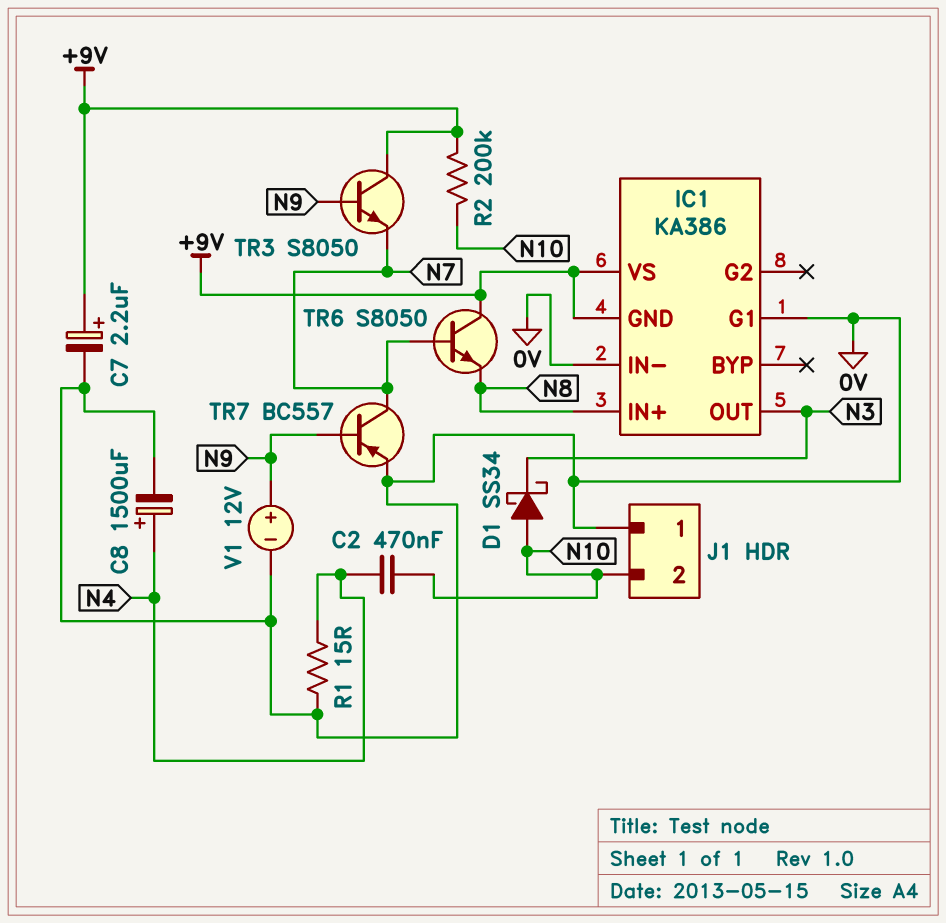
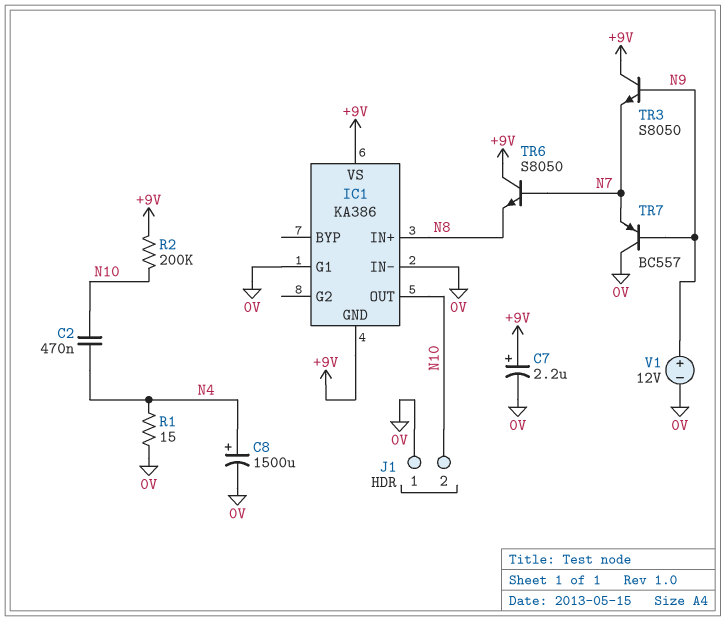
D1: schottky SS34 (A N10, K N3) -> none
IC1 pin OUT: N3 -> N10
TR7: PNP BC557 (B N9, C N7, E 0V) -> PNP BC557 (B N9, C 0V, E N7)

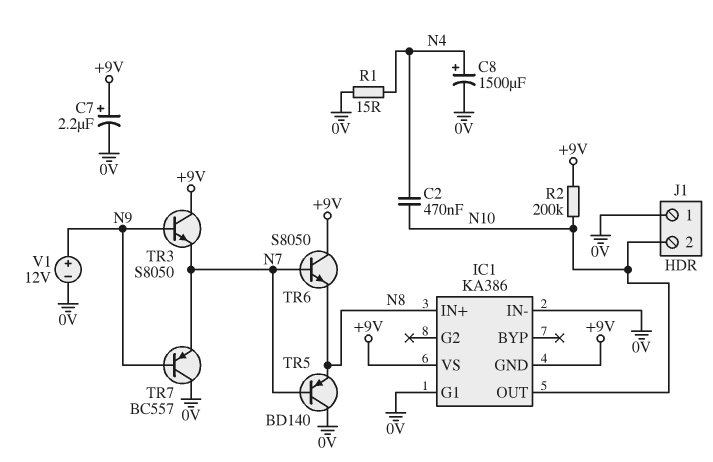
TR5: none -> PNP BD140 (B N7, C 0V, E N8)

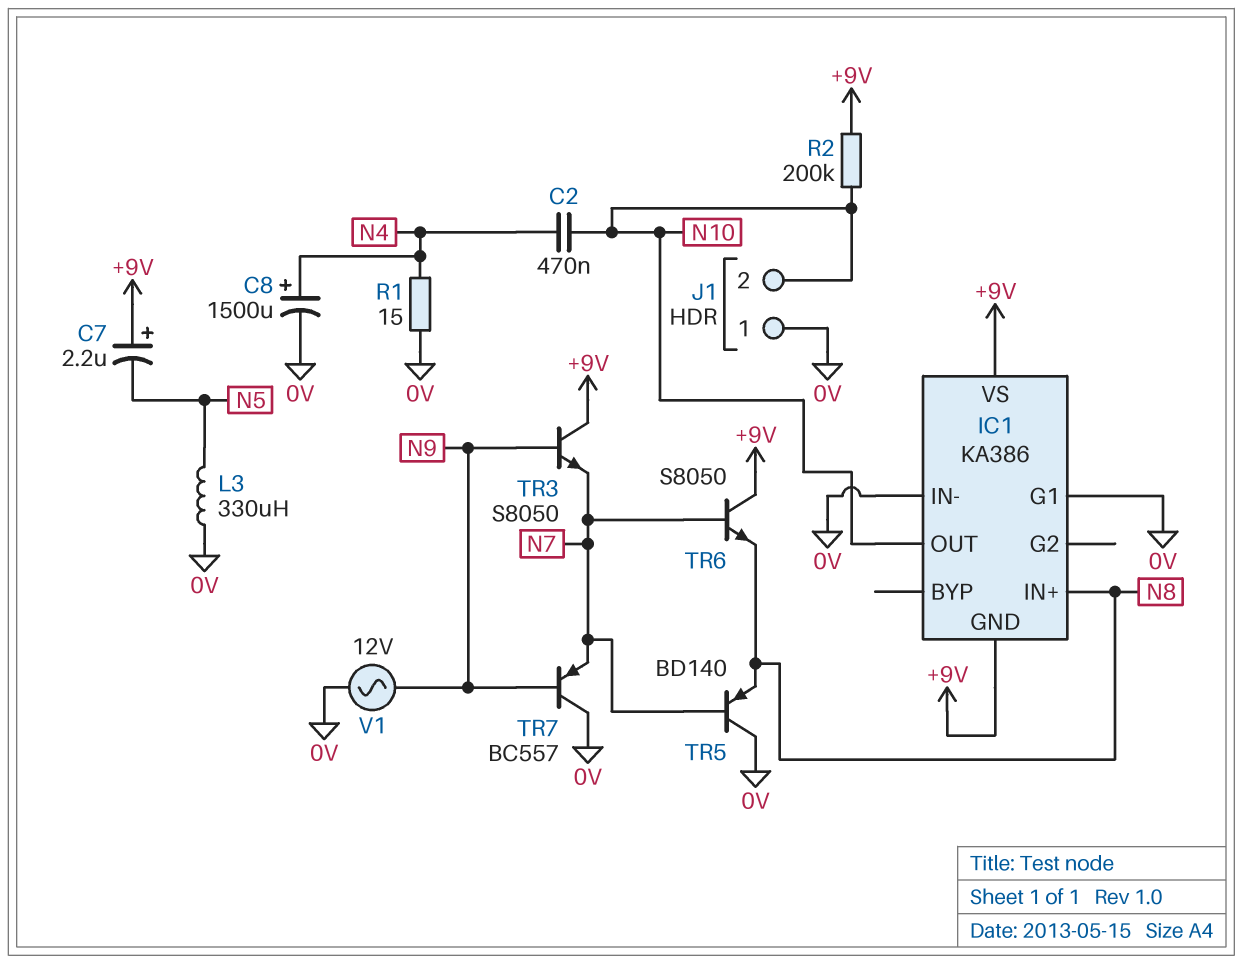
C7: 2.2uF (plus +9V, minus 0V) -> 2.2uF (plus +9V, minus N5)
L3: none -> 330uH (0V, N5)
V1: 12V (plus N9, minus 0V) -> AC 12V (0V, N9)

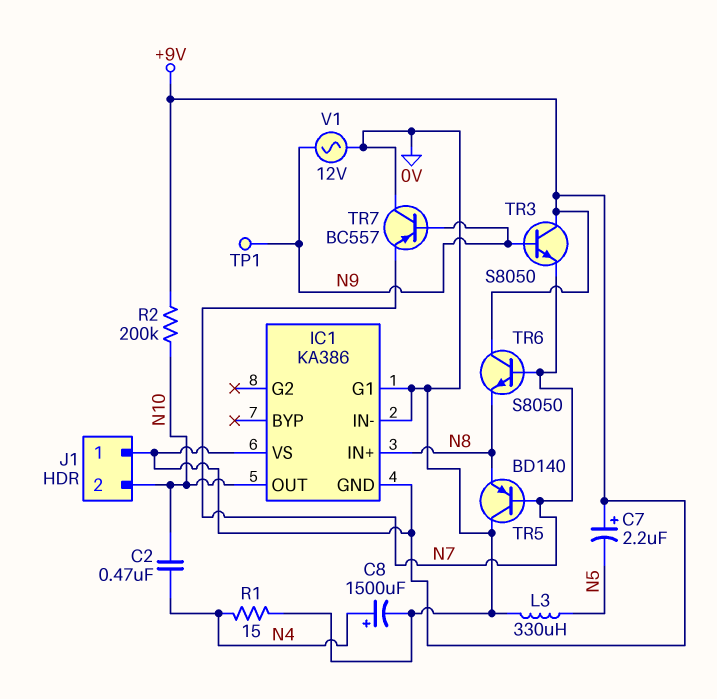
J1 pin 1: 0V -> +9V
TP1: none -> test point (N9)

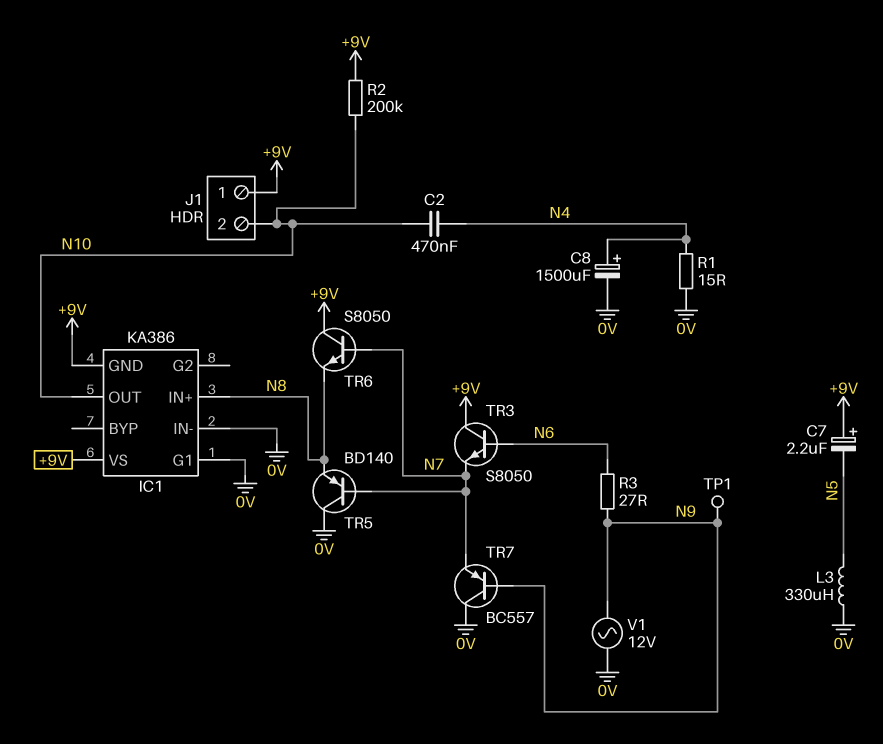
R3: none -> 27 (N6, N9)
TR3: NPN S8050 (B N9, C +9V, E N7) -> NPN S8050 (B N6, C +9V, E N7)

